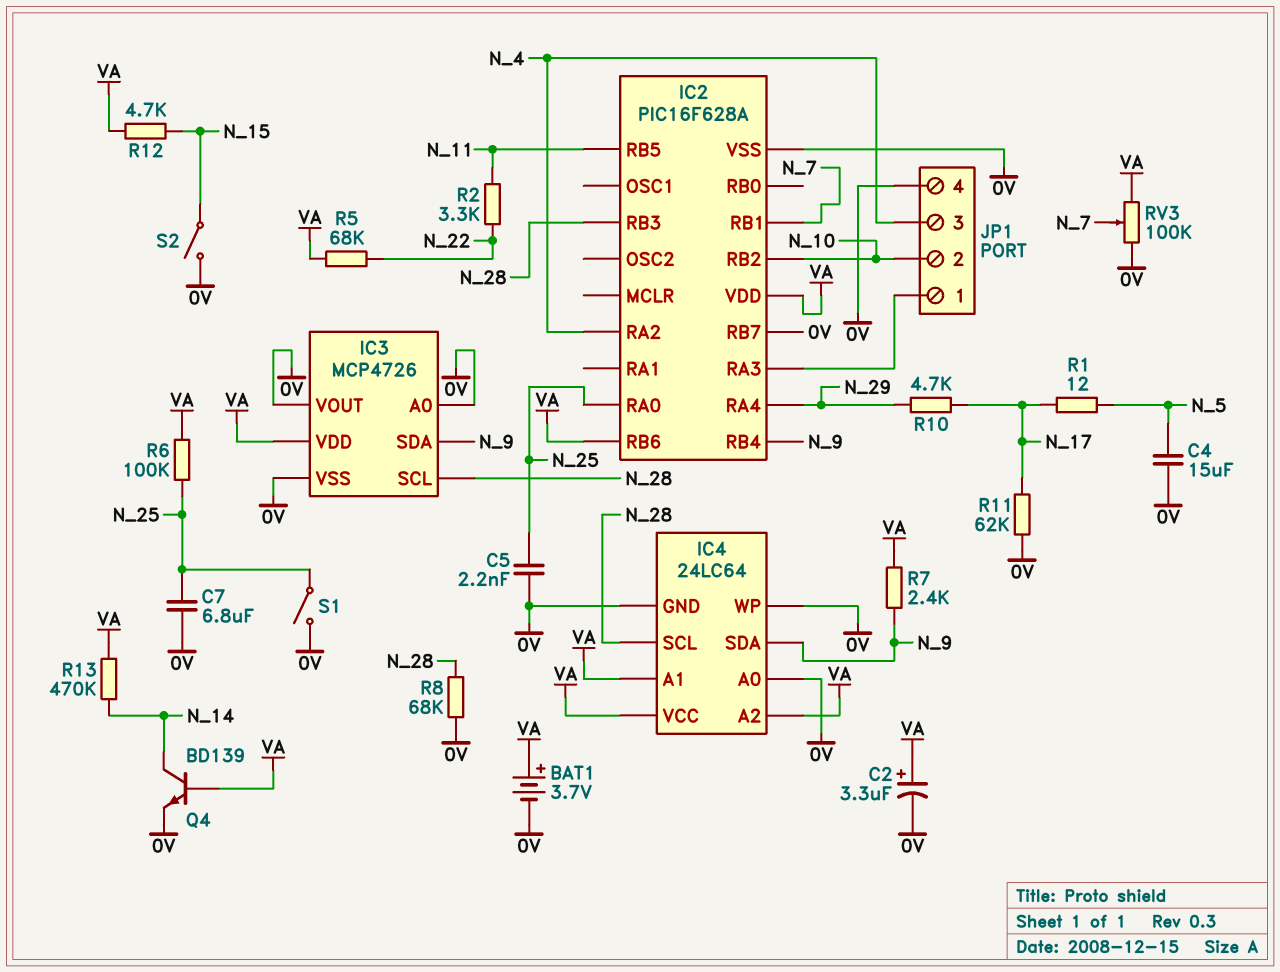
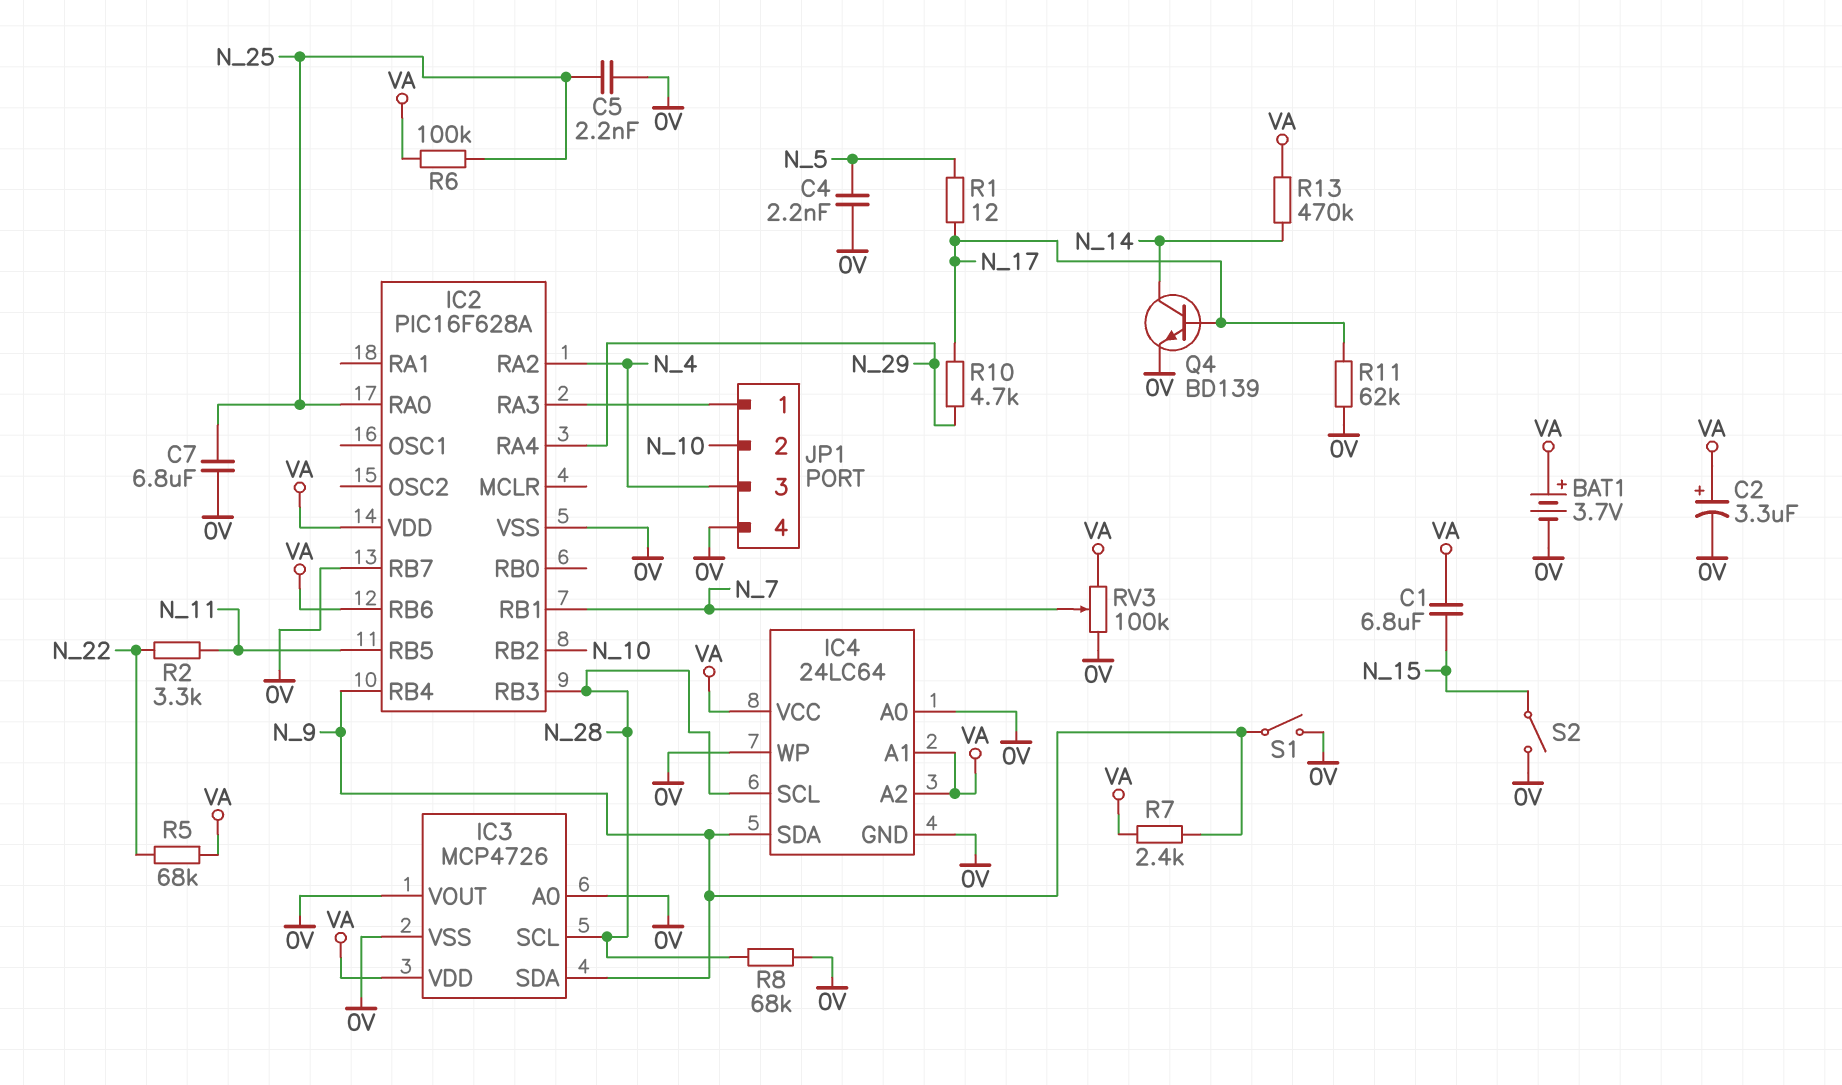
C1: none -> 6.8uF (N_15, VA)
C4: 15uF (0V, N_5) -> 2.2nF (0V, N_5)
Q4: NPN BD139 (B VA, C N_14, E 0V) -> NPN BD139 (B N_17, C N_14, E 0V)
R12: 4.7k (N_15, VA) -> none
S1: switch (0V, N_25) -> switch (0V, N_9)

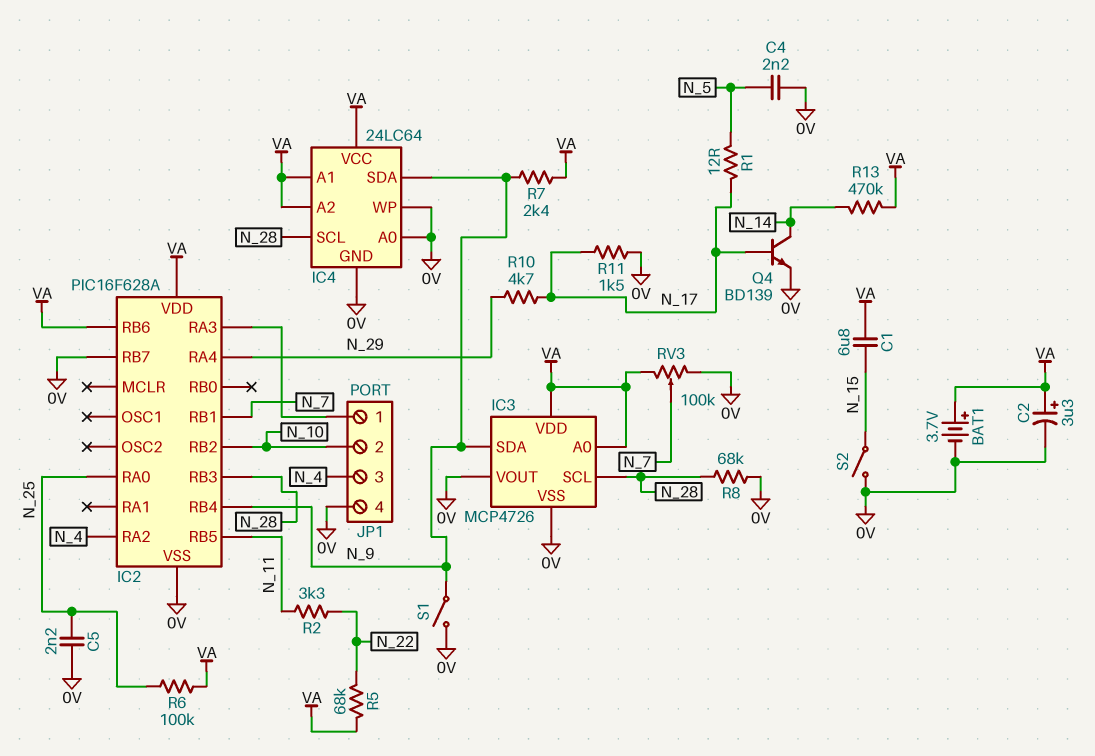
C7: 6.8uF (0V, N_25) -> none
IC3 pin A0: 0V -> VA
R11: 62k (0V, N_17) -> 1.5k (0V, N_17)

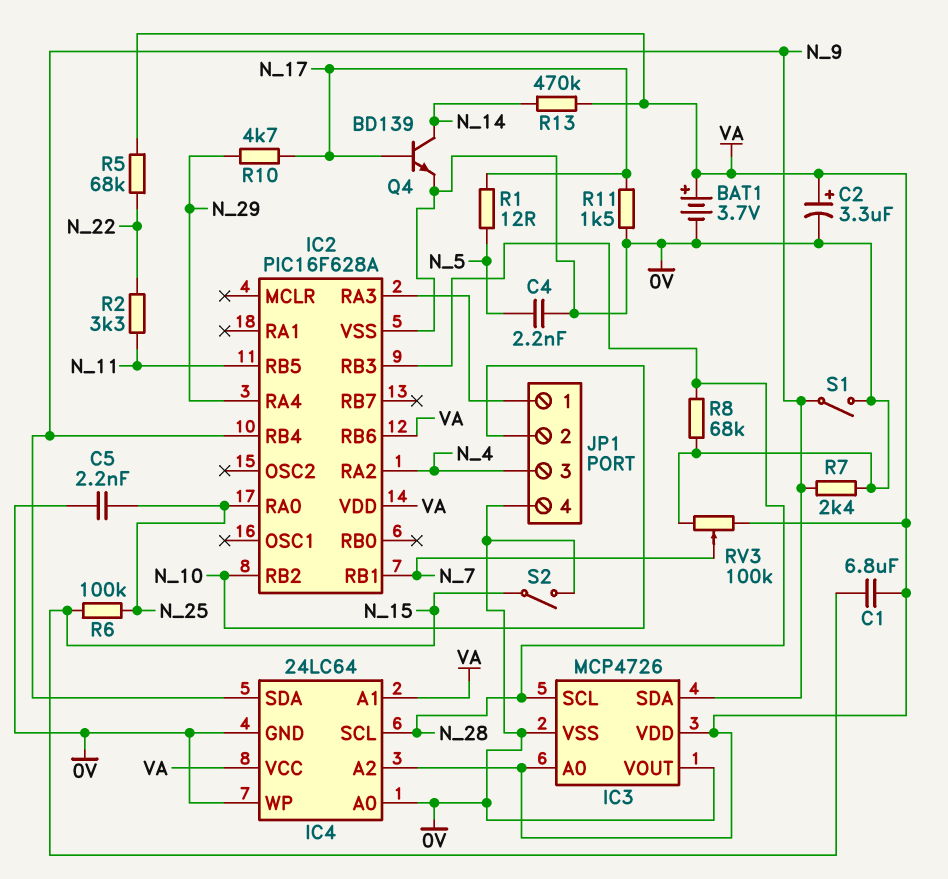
IC2 pin RB7: 0V -> none
R6: 100k (N_25, VA) -> 100k (N_15, N_25)
R7: 2.4k (N_9, VA) -> 2.4k (0V, N_9)

